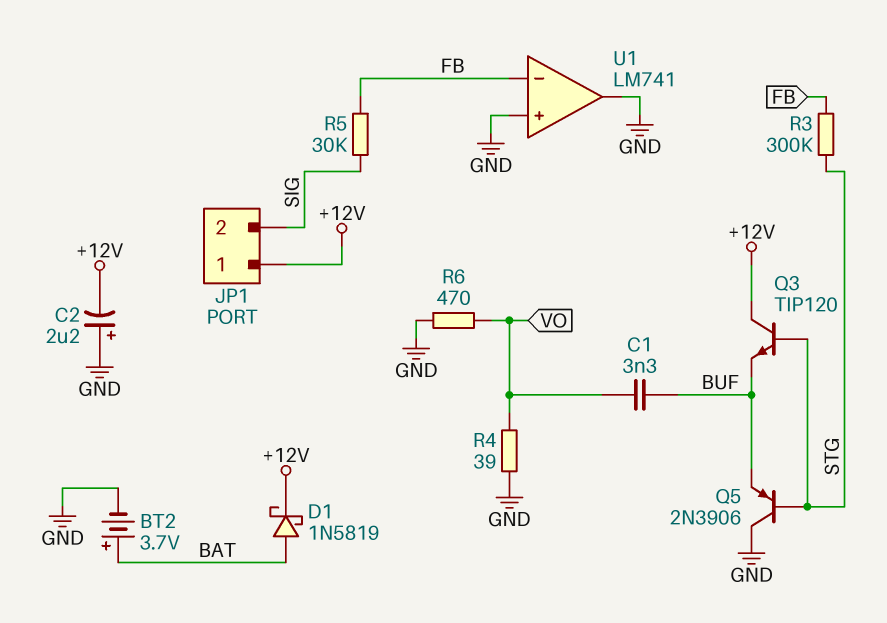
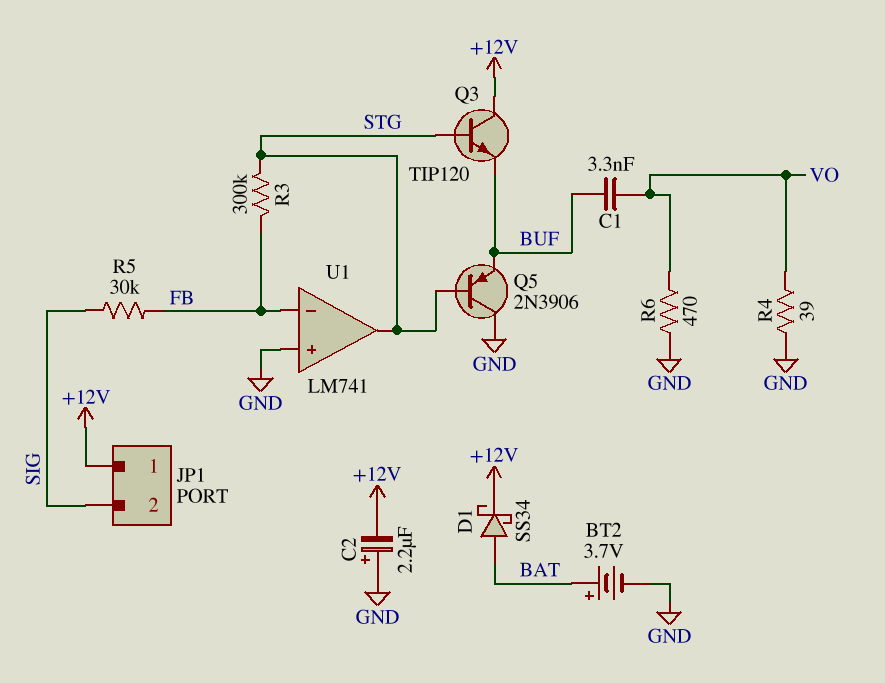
D1: schottky 1N5819 (A BAT, K +12V) -> schottky SS34 (A BAT, K +12V)
U1 pin out: GND -> STG

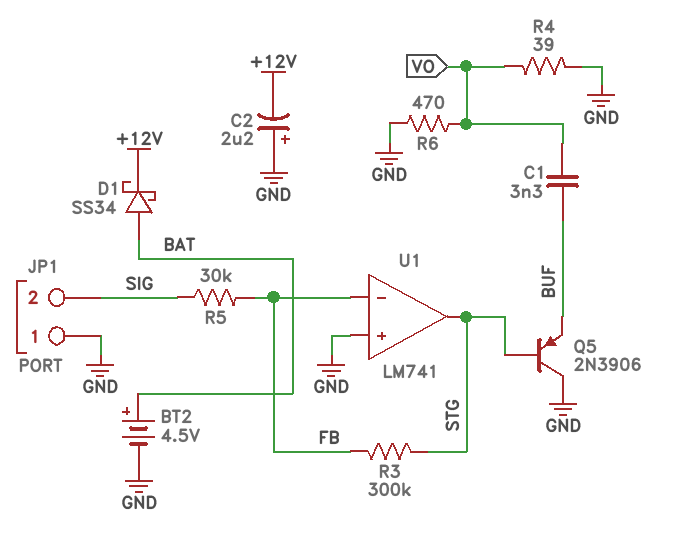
BT2: 3.7V (plus BAT, minus GND) -> 4.5V (plus BAT, minus GND)
JP1 pin 1: +12V -> GND
Q3: NPN TIP120 (B STG, C +12V, E BUF) -> none

